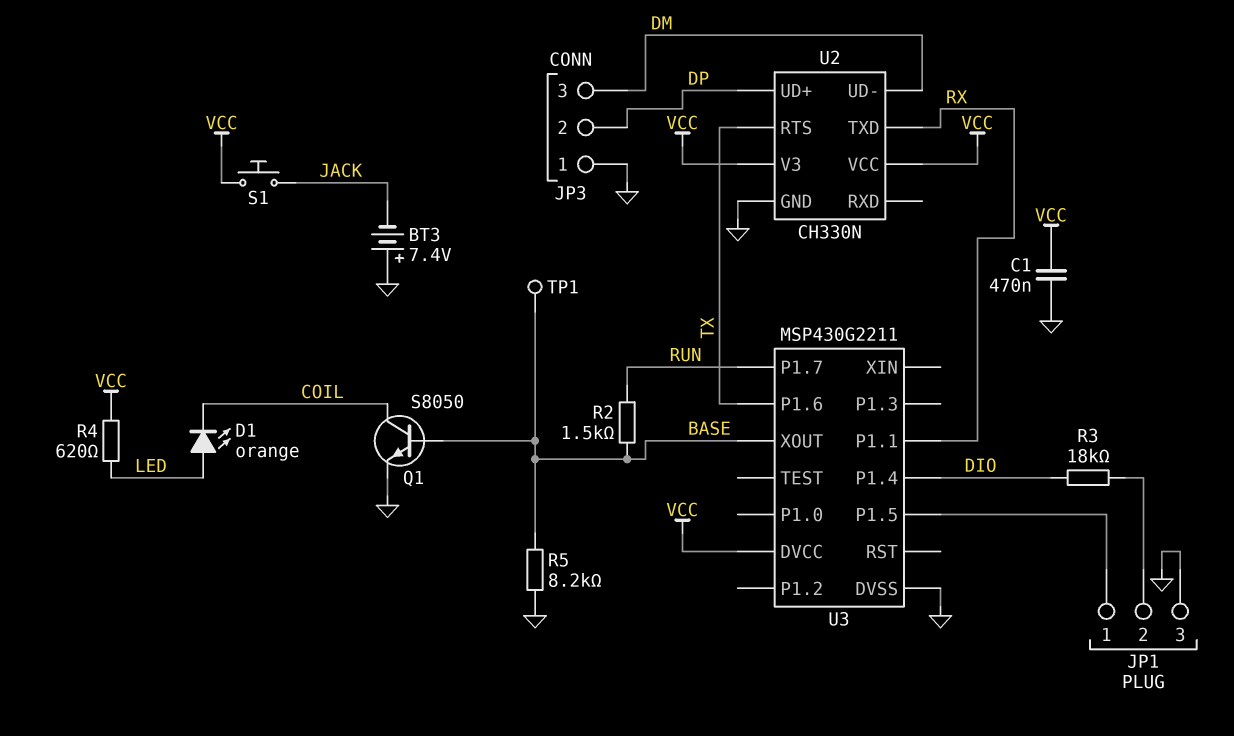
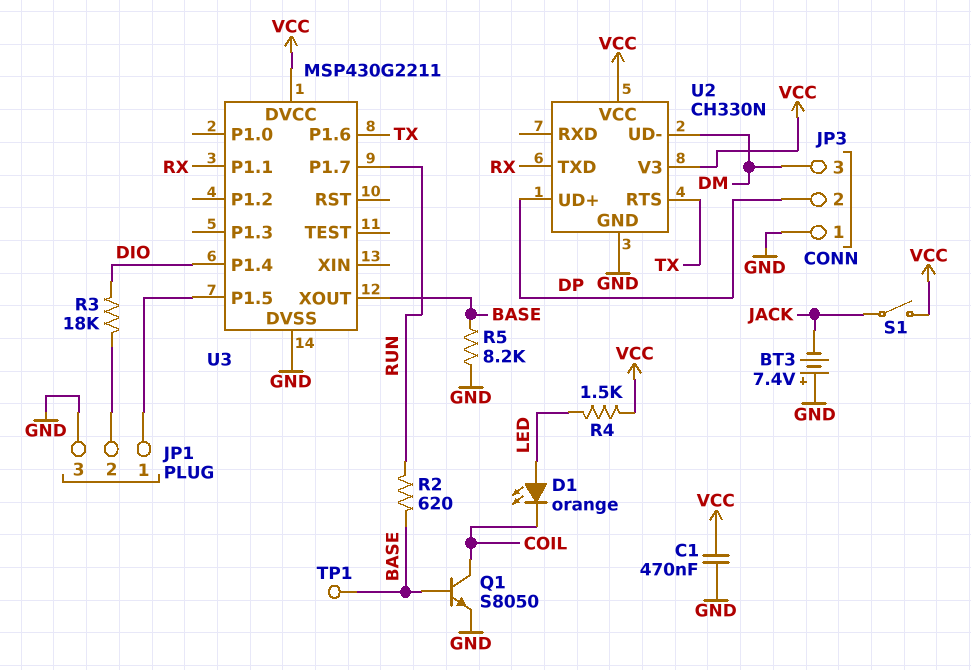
R2: 1.5k (BASE, RUN) -> 620 (BASE, RUN)
R4: 620 (LED, VCC) -> 1.5k (LED, VCC)
S1: button (JACK, VCC) -> switch (JACK, VCC)

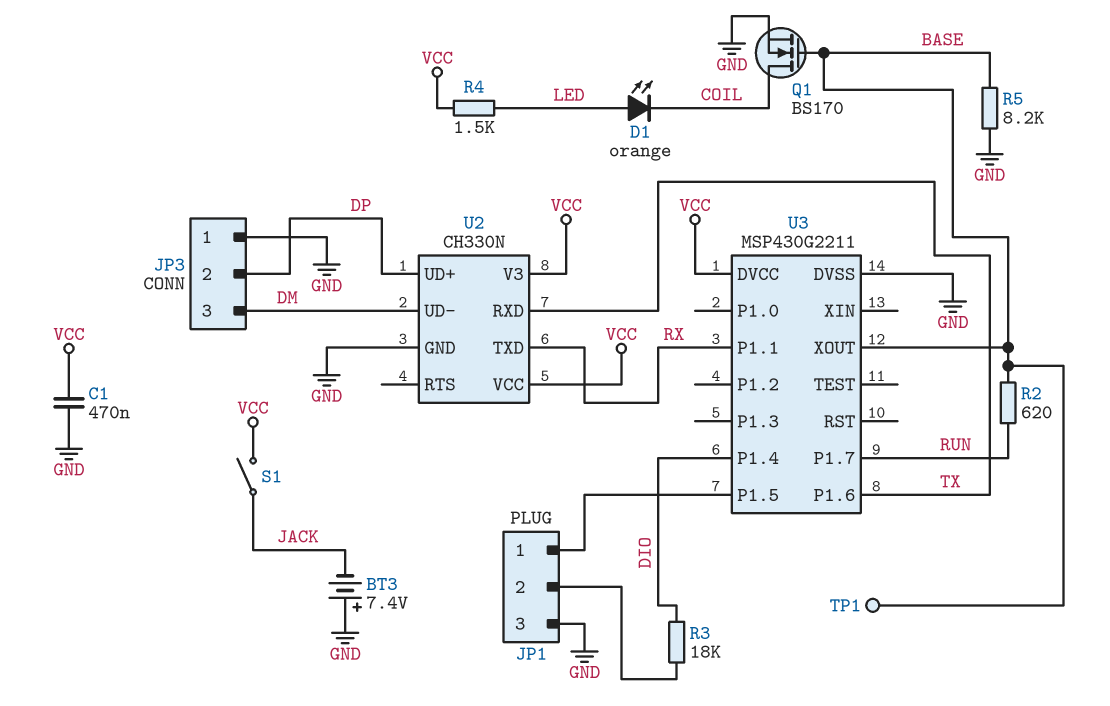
Q1: NPN S8050 (B BASE, C COIL, E GND) -> NMOS BS170 (G BASE, D COIL, S GND)
U2 pin RTS: TX -> none
U2 pin RXD: none -> TX

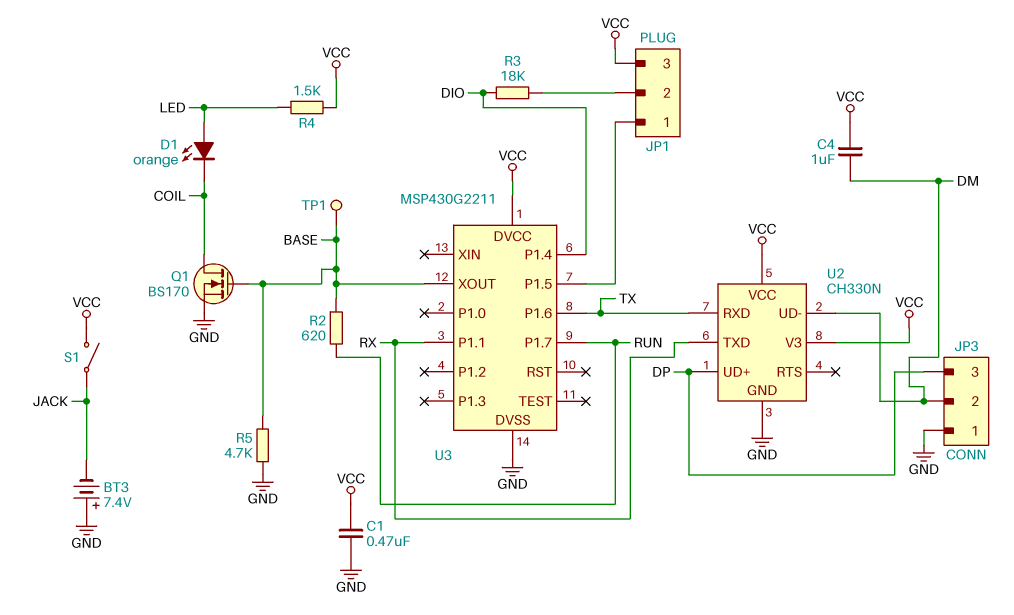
C4: none -> 1uF (DM, VCC)
JP1 pin 3: GND -> VCC
JP3 pin 2: DP -> DM
JP3 pin 3: DM -> DP
R5: 8.2k (BASE, GND) -> 4.7k (BASE, GND)

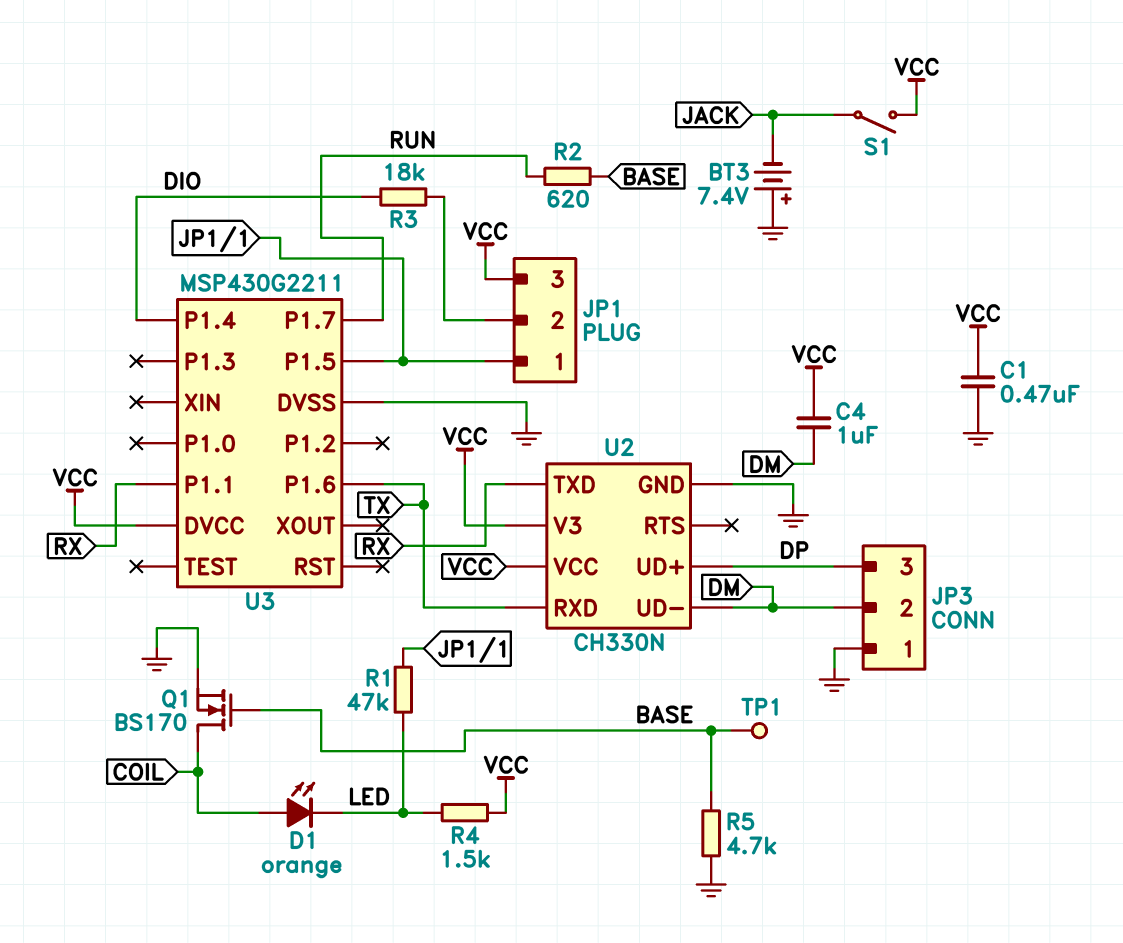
D1: LED orange (A LED, K COIL) -> LED orange (A COIL, K LED)
R1: none -> 47k (JP1/1, LED)
U3 pin XOUT: BASE -> none

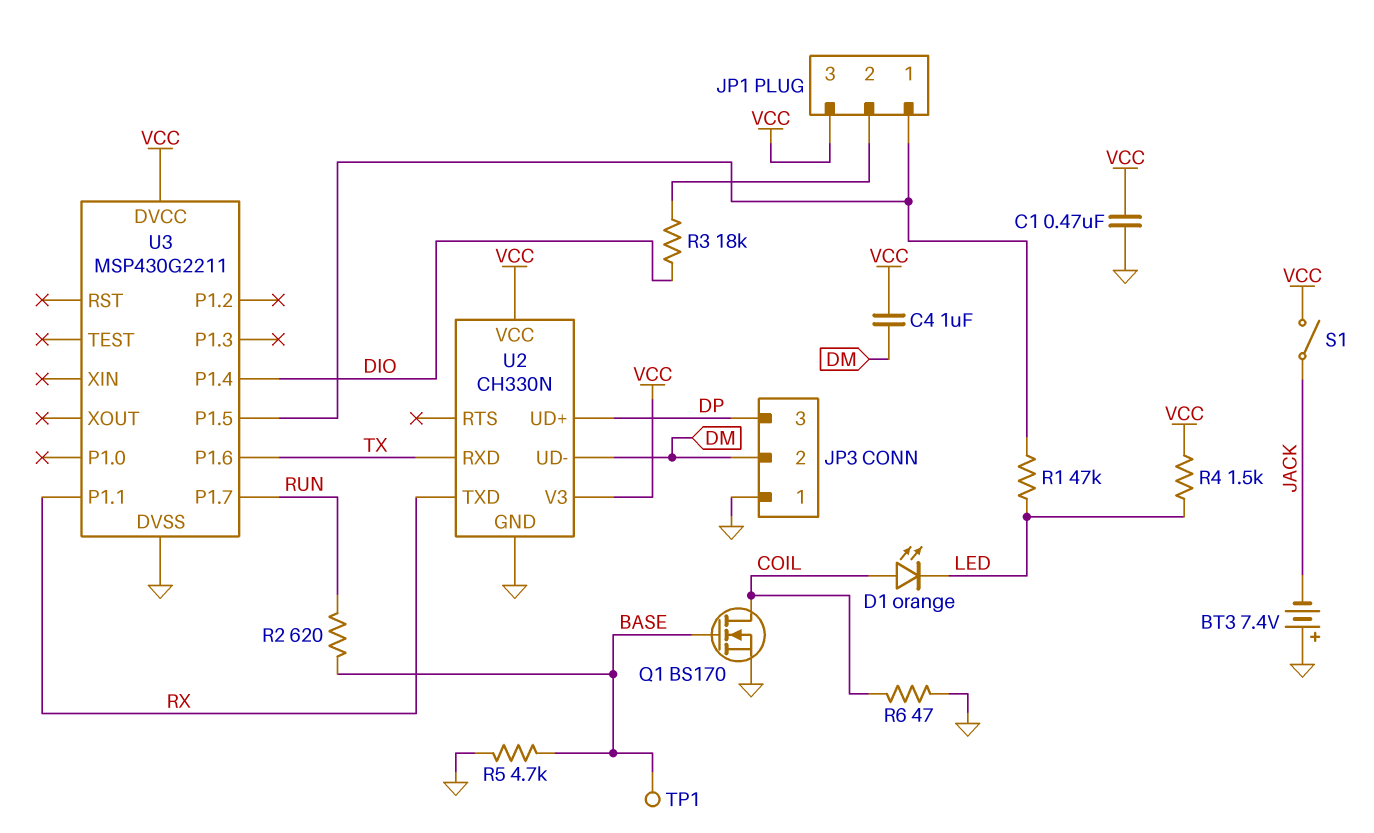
R6: none -> 47 (COIL, GND)

